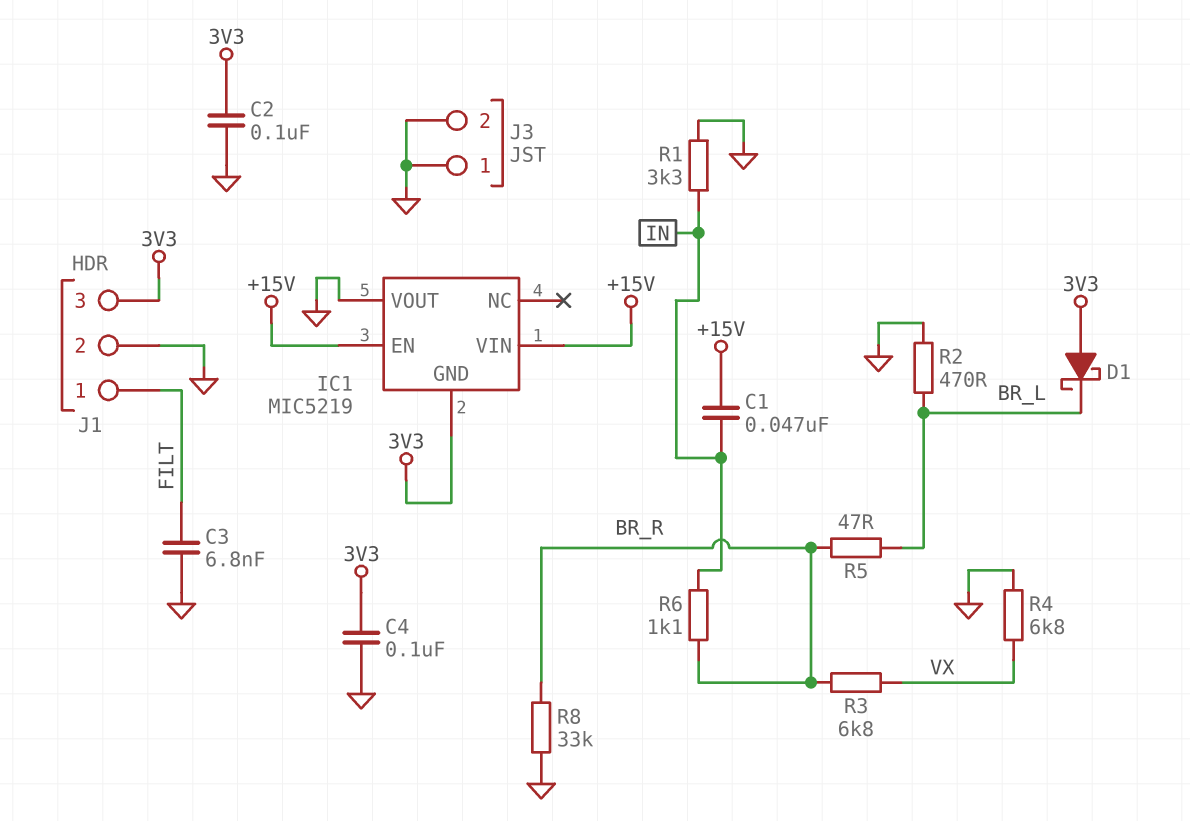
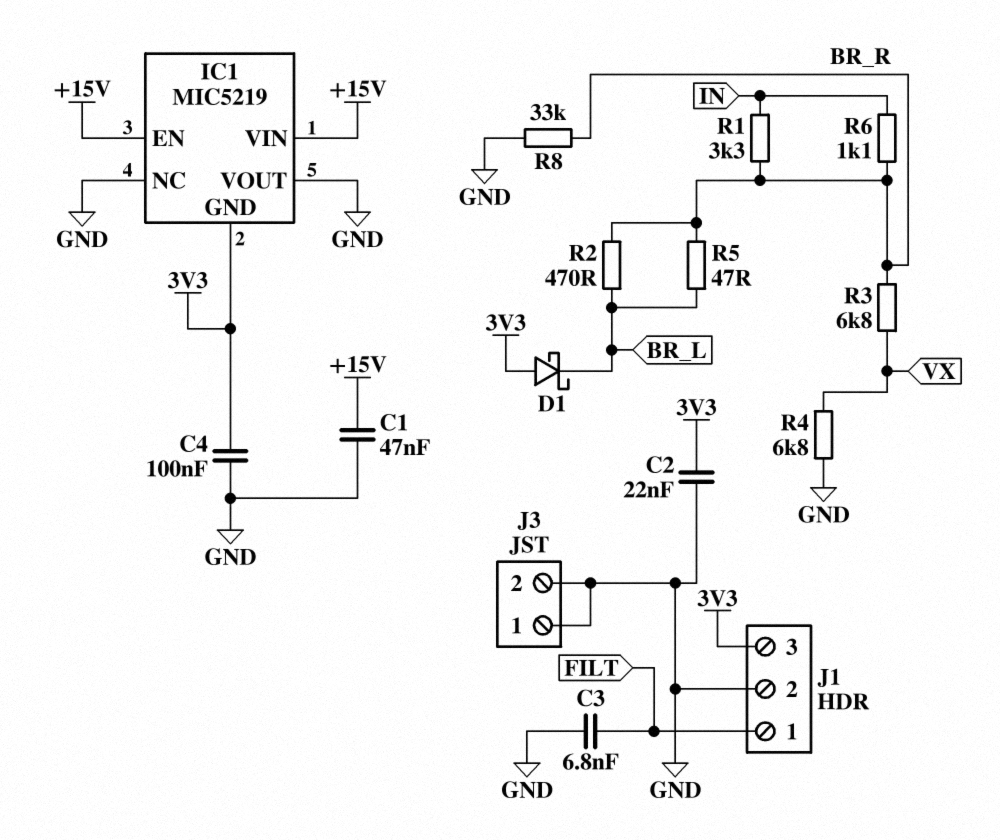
C1: 47nF (+15V, IN) -> 47nF (+15V, GND)
C2: 100nF (3V3, GND) -> 22nF (3V3, GND)
IC1 pin NC: none -> GND
R1: 3.3k (GND, IN) -> 3.3k (BR_R, IN)
R2: 470 (BR_L, GND) -> 470 (BR_L, BR_R)

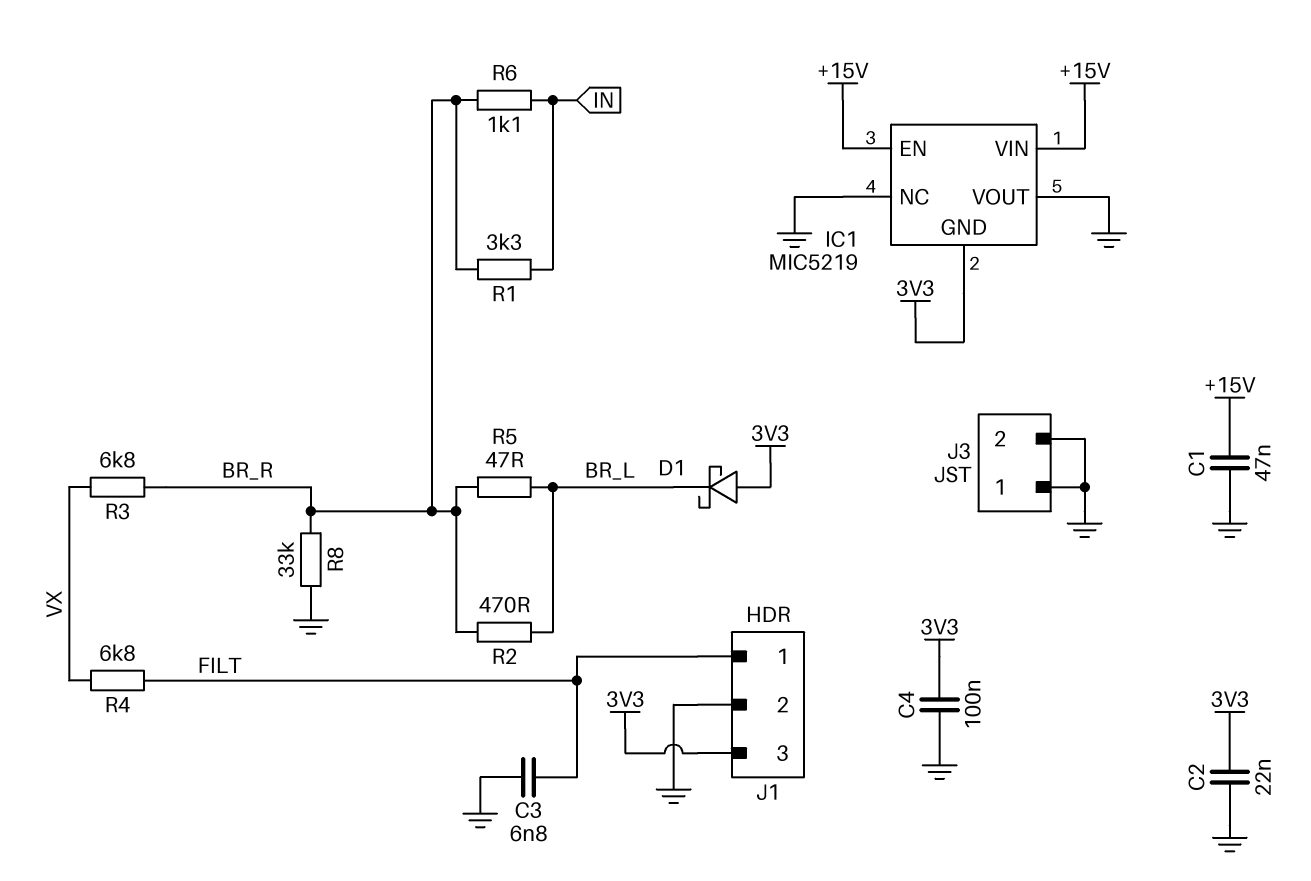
R4: 6.8k (GND, VX) -> 6.8k (FILT, VX)

